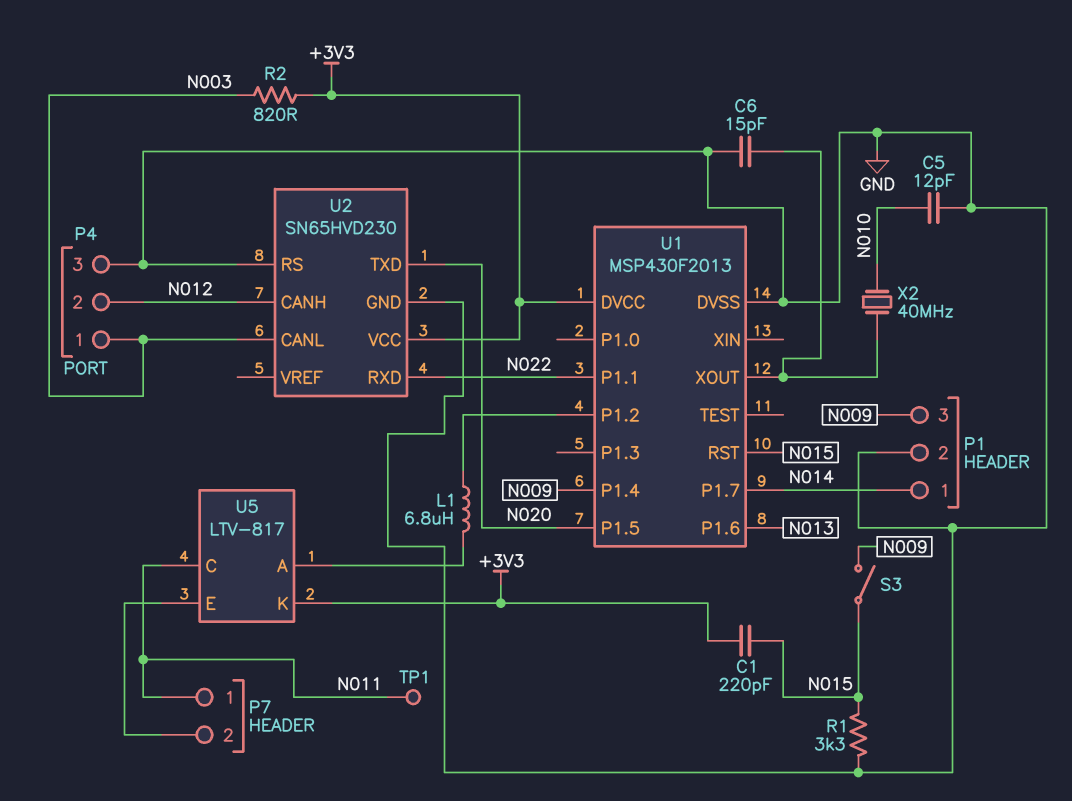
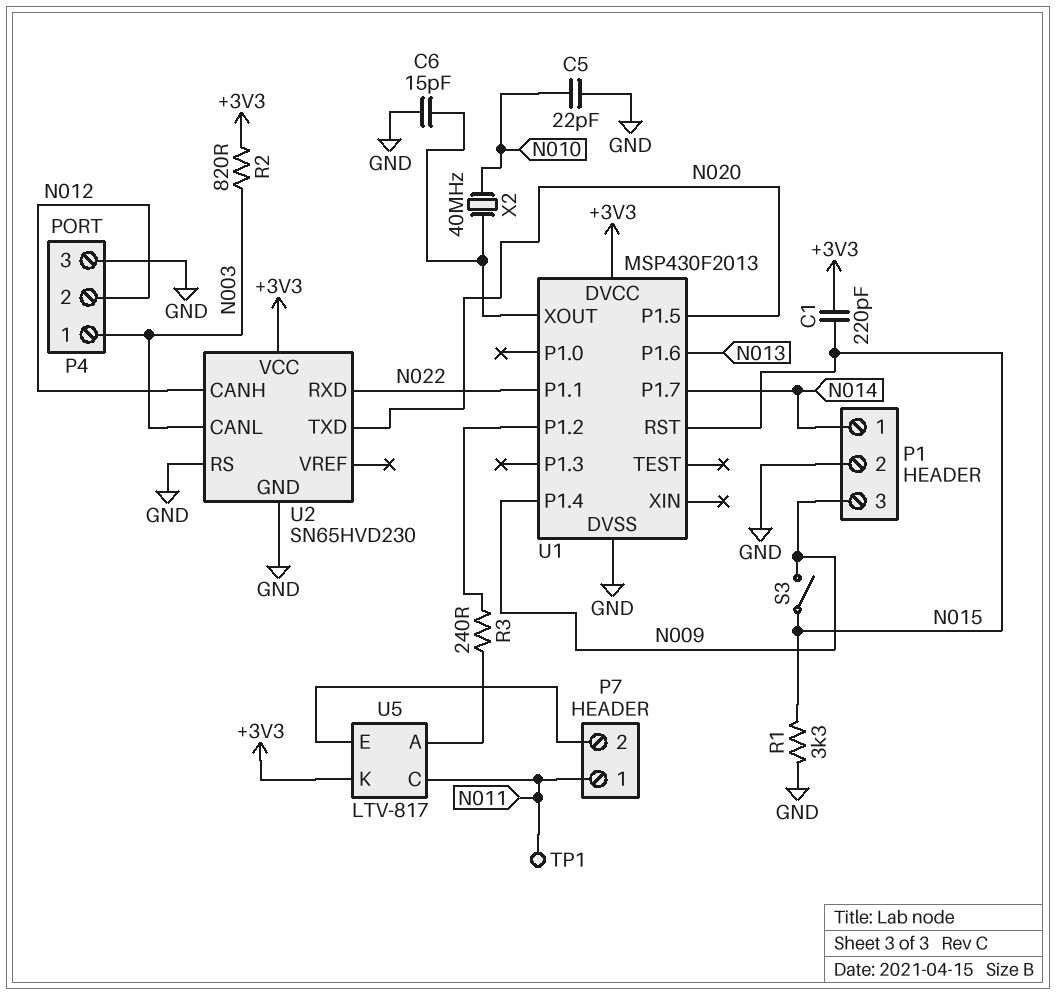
C5: 12pF (GND, N010) -> 22pF (GND, N010)
L1: 6.8uH (U1/P1.2, U5/A) -> none
R3: none -> 240 (U1/P1.2, U5/A)

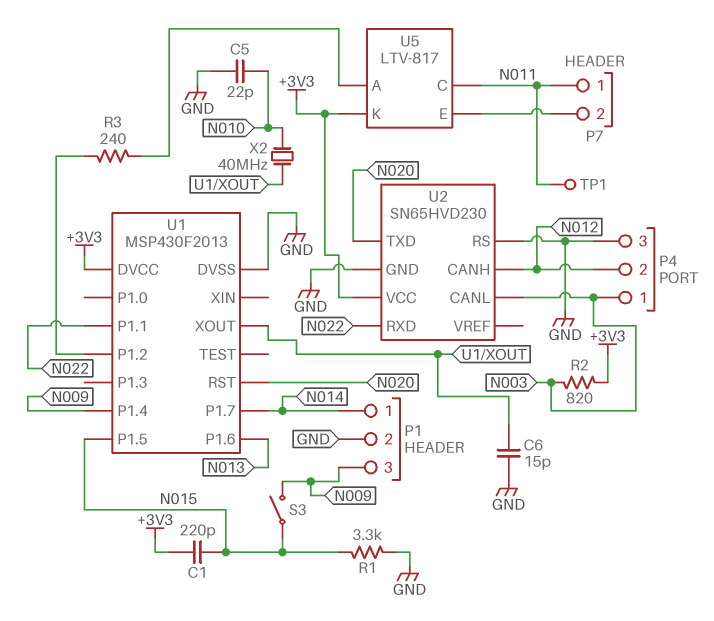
U1 pin P1.5: N020 -> N015
U1 pin RST: N015 -> N020

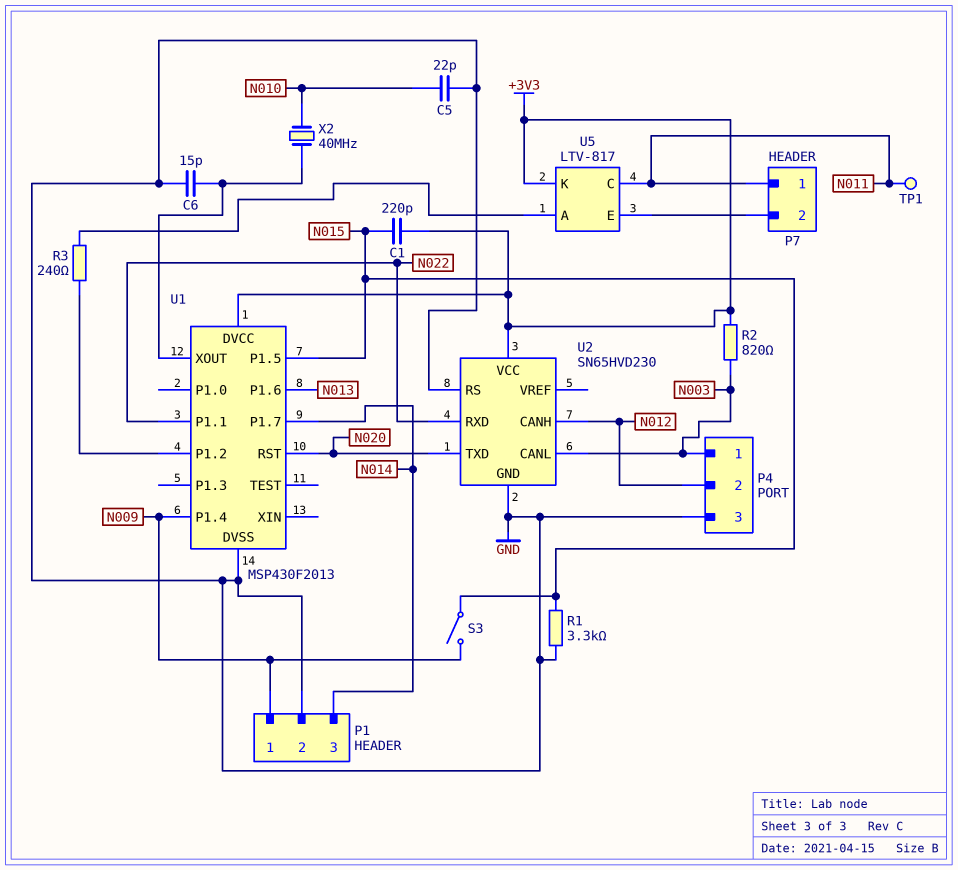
P1 pin 1: N014 -> N009
P1 pin 3: N009 -> N014

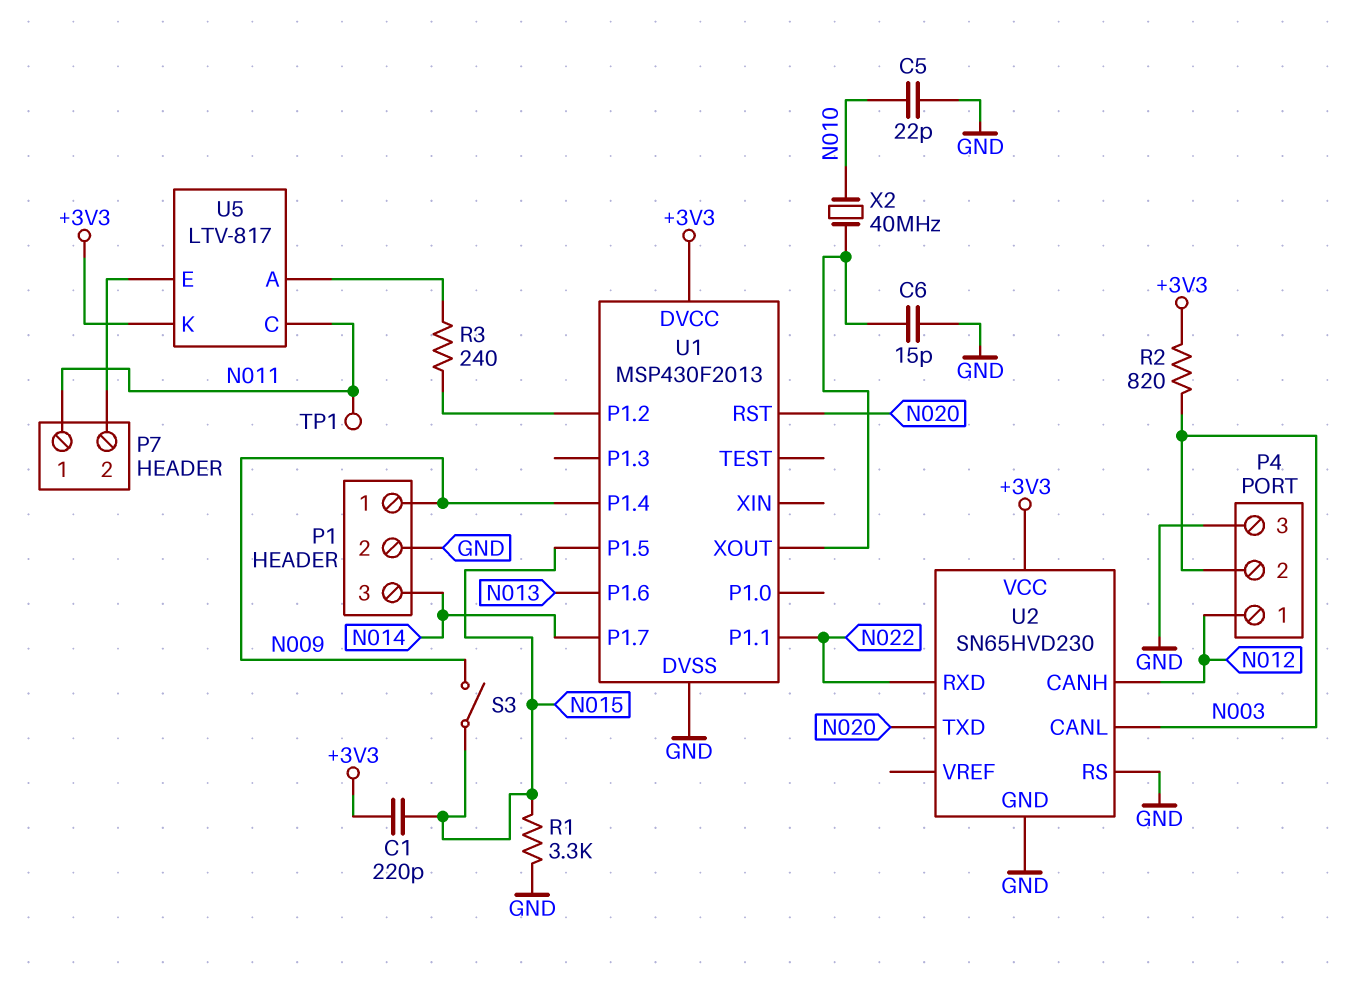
P4 pin 1: N003 -> N012
P4 pin 2: N012 -> N003

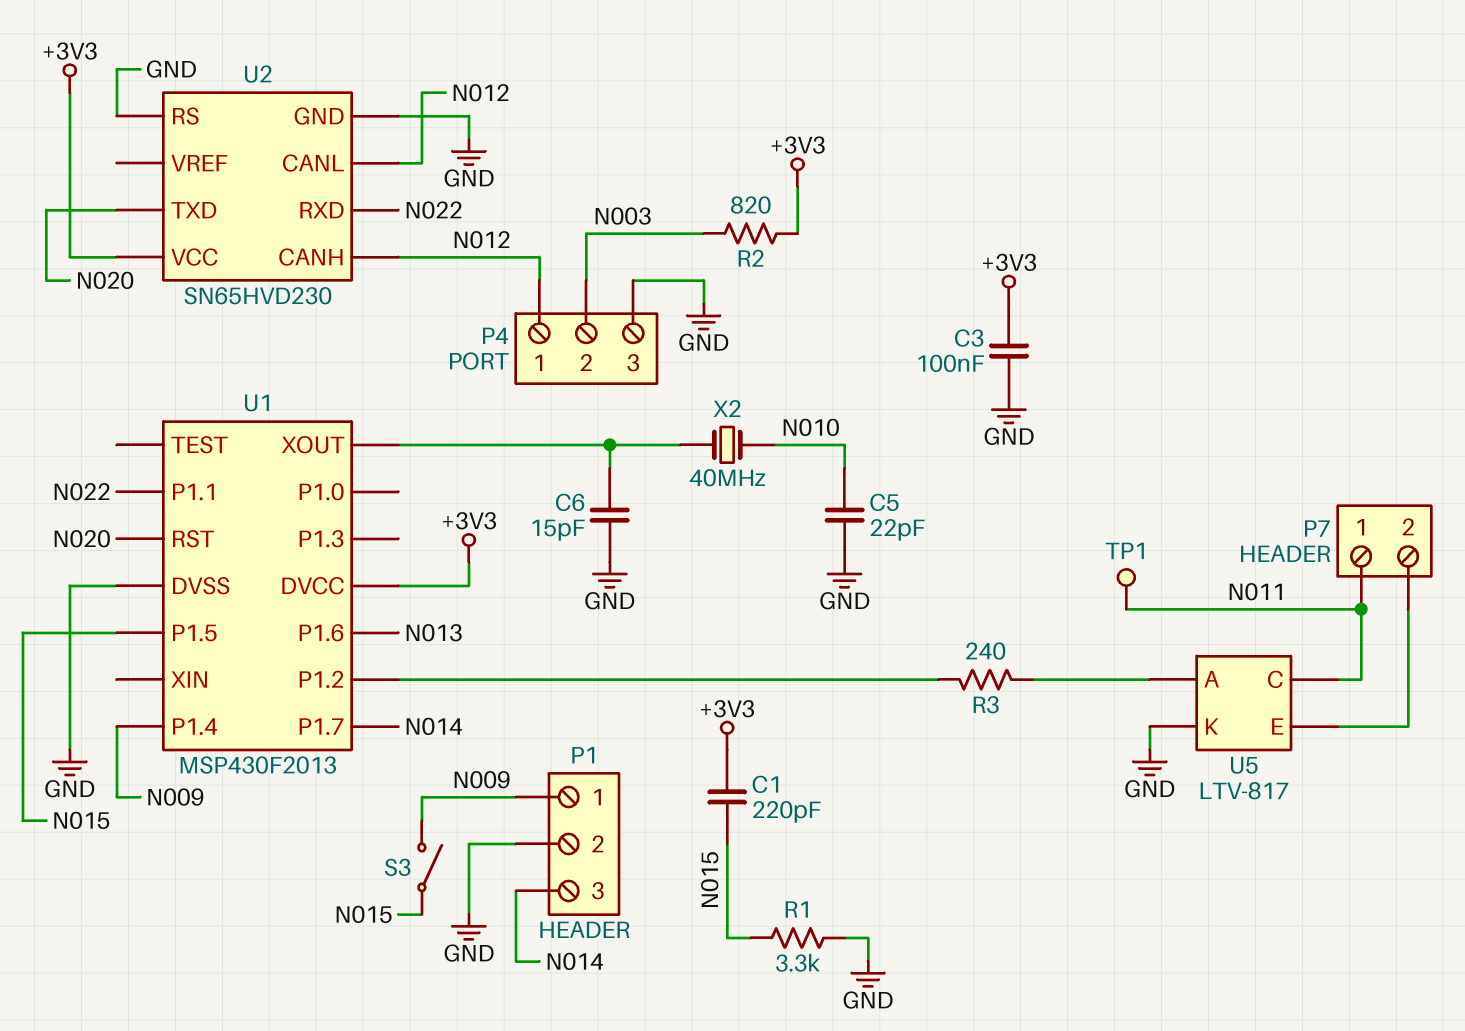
C3: none -> 100nF (+3V3, GND)
U2 pin CANL: N003 -> N012
U5 pin K: +3V3 -> GND

